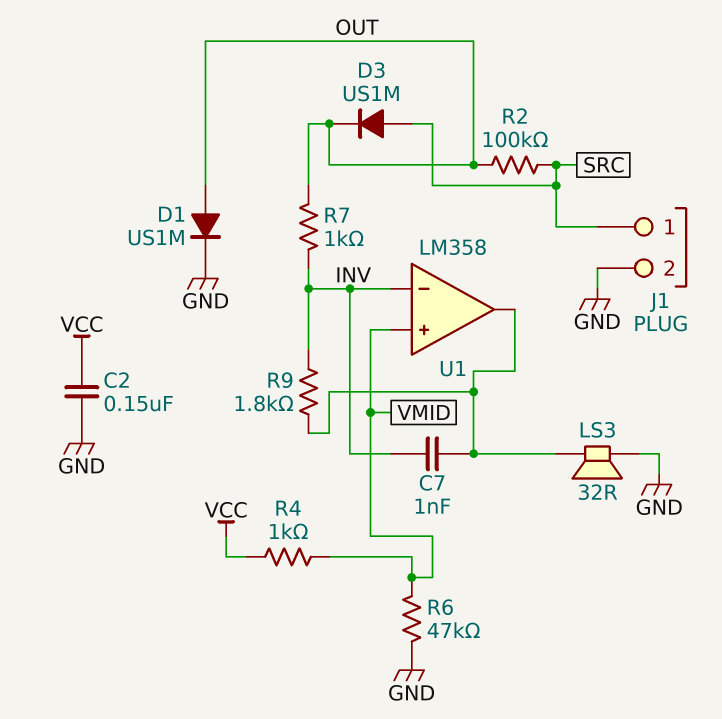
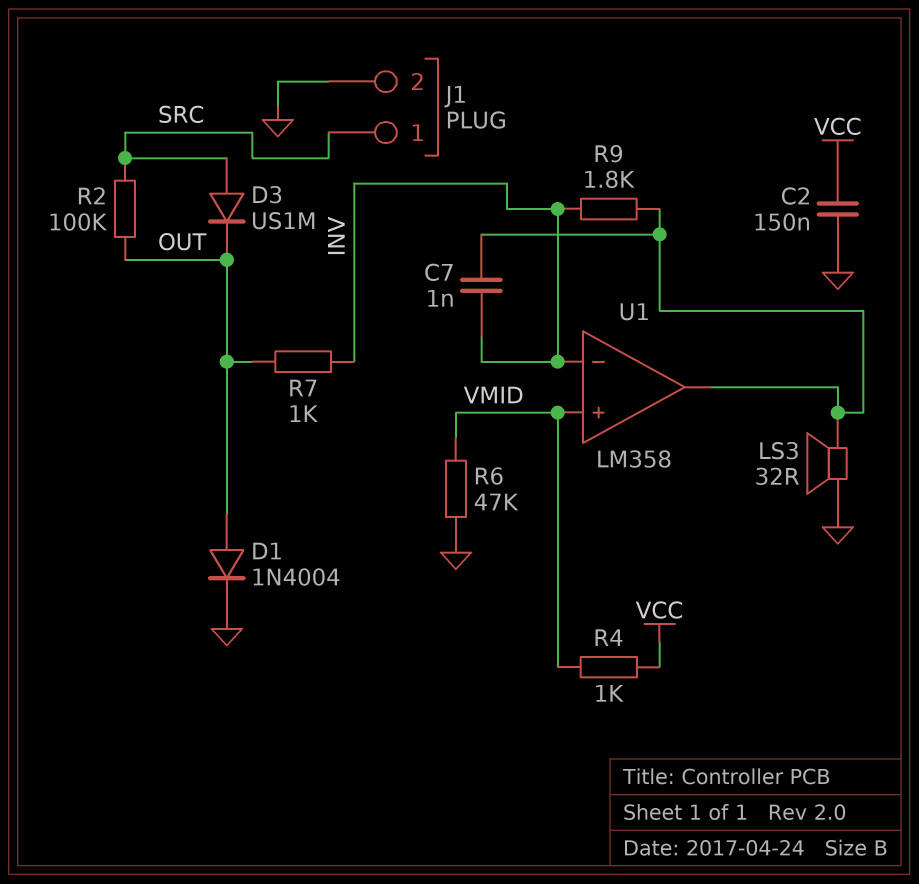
D1: diode US1M (A OUT, K GND) -> diode 1N4004 (A OUT, K GND)

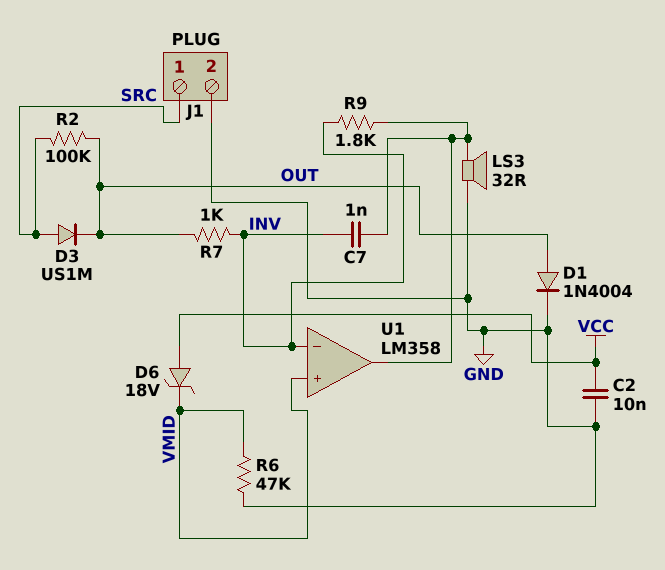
C2: 150nF (GND, VCC) -> 10nF (GND, VCC)
D6: none -> zener 18V (A VCC, K VMID)
R4: 1k (VCC, VMID) -> none

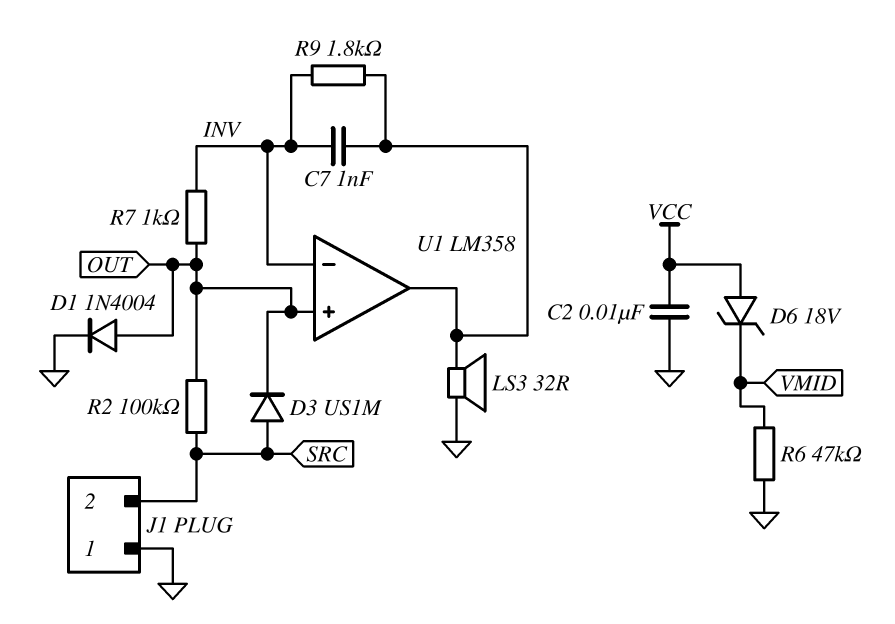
J1 pin 1: SRC -> GND
J1 pin 2: GND -> SRC
U1 pin in+: VMID -> OUT

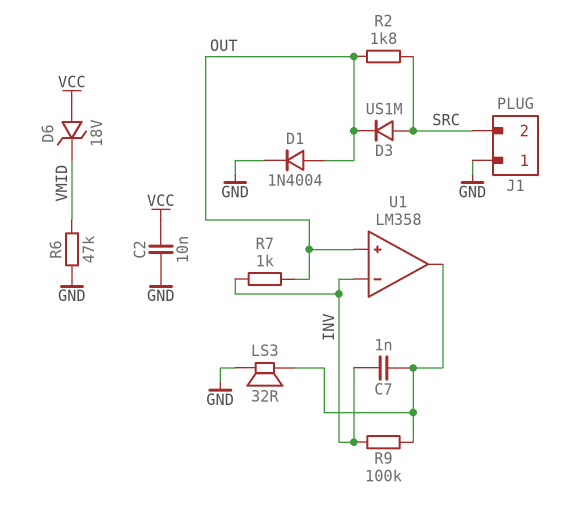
R2: 100k (OUT, SRC) -> 1.8k (OUT, SRC)
R9: 1.8k (INV, U1/out) -> 100k (INV, U1/out)

